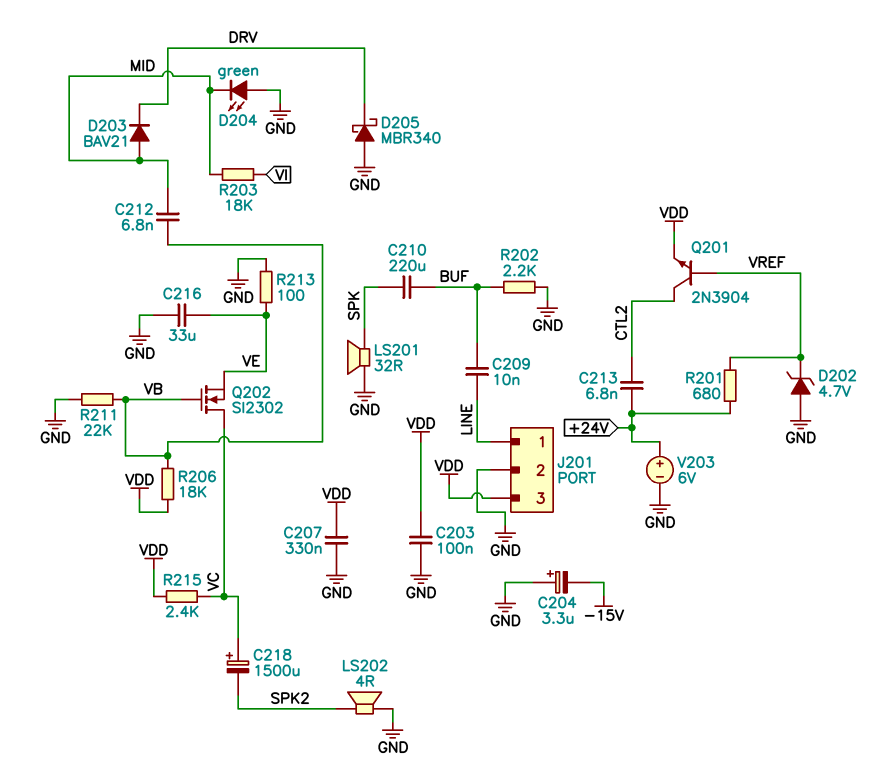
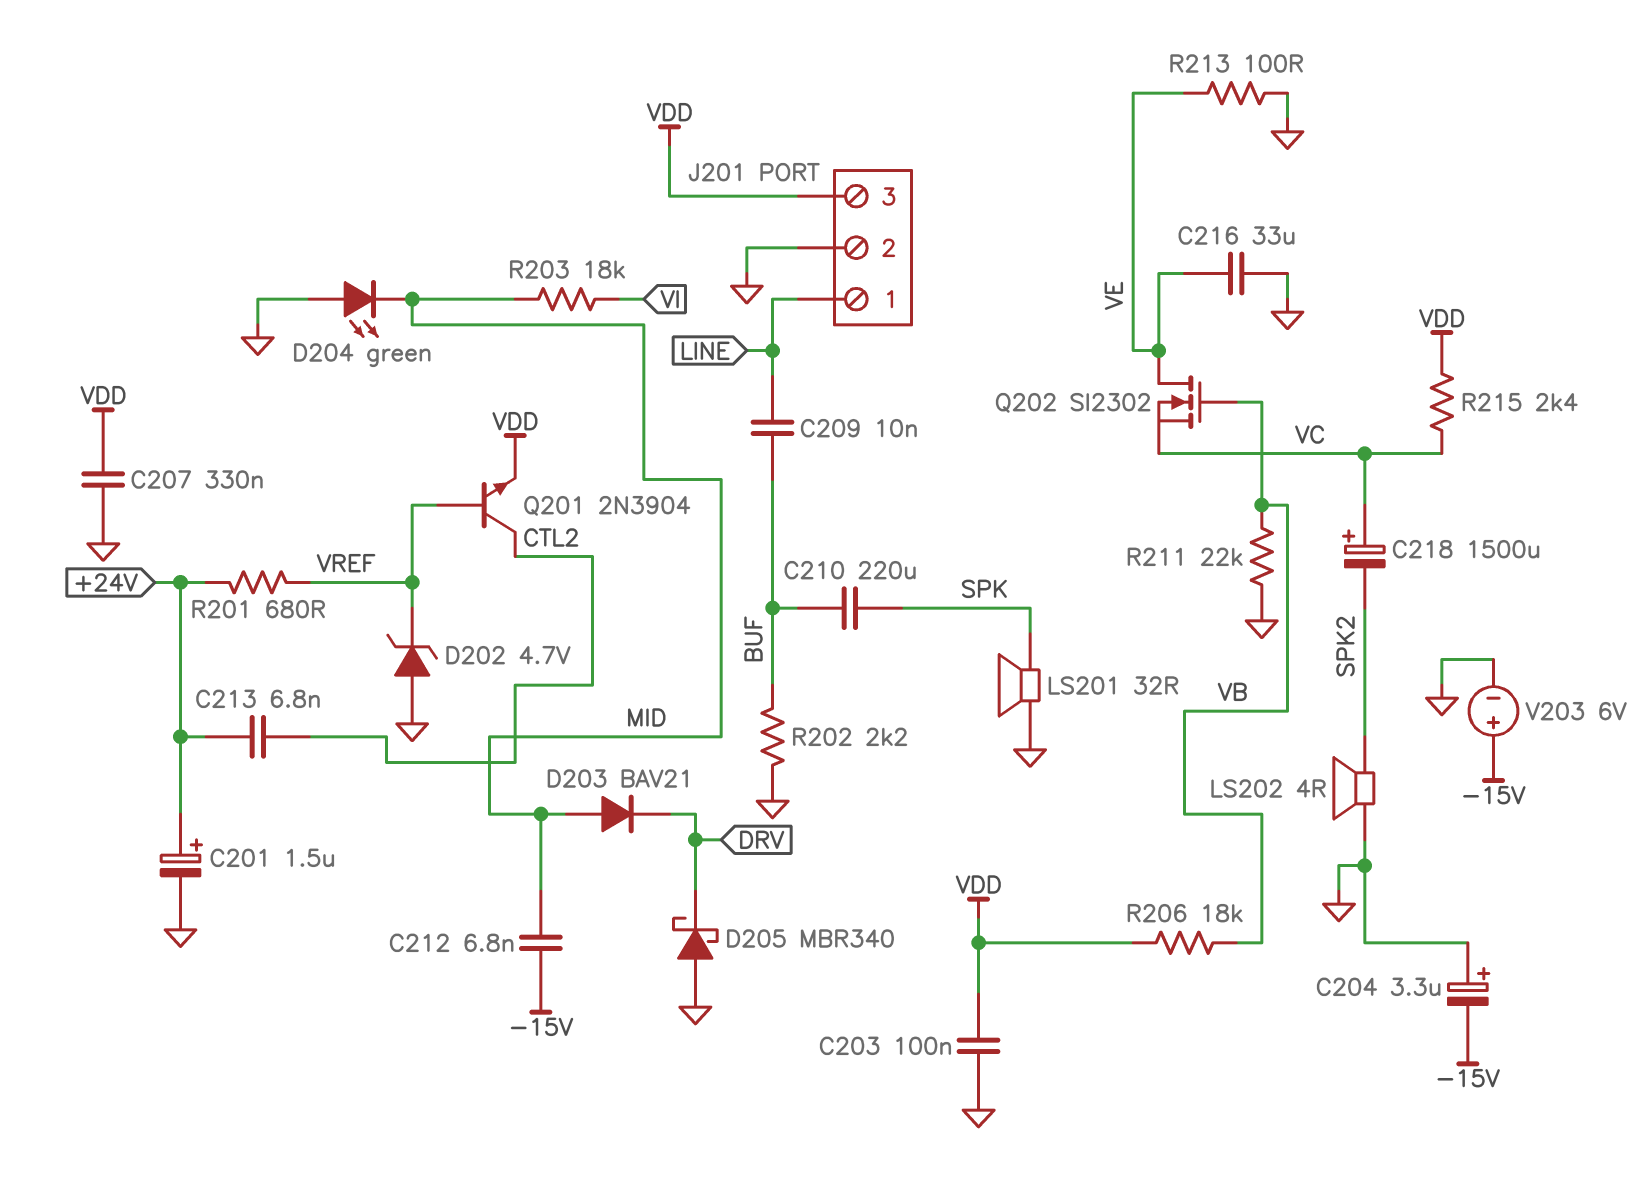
C201: none -> 1.5uF (plus +24V, minus GND)
C212: 6.8nF (MID, VB) -> 6.8nF (-15V, MID)
Q202: NMOS SI2302 (G VB, D VC, S VE) -> NMOS SI2302 (G VB, D VE, S VC)
V203: 6V (plus +24V, minus GND) -> 6V (plus -15V, minus GND)

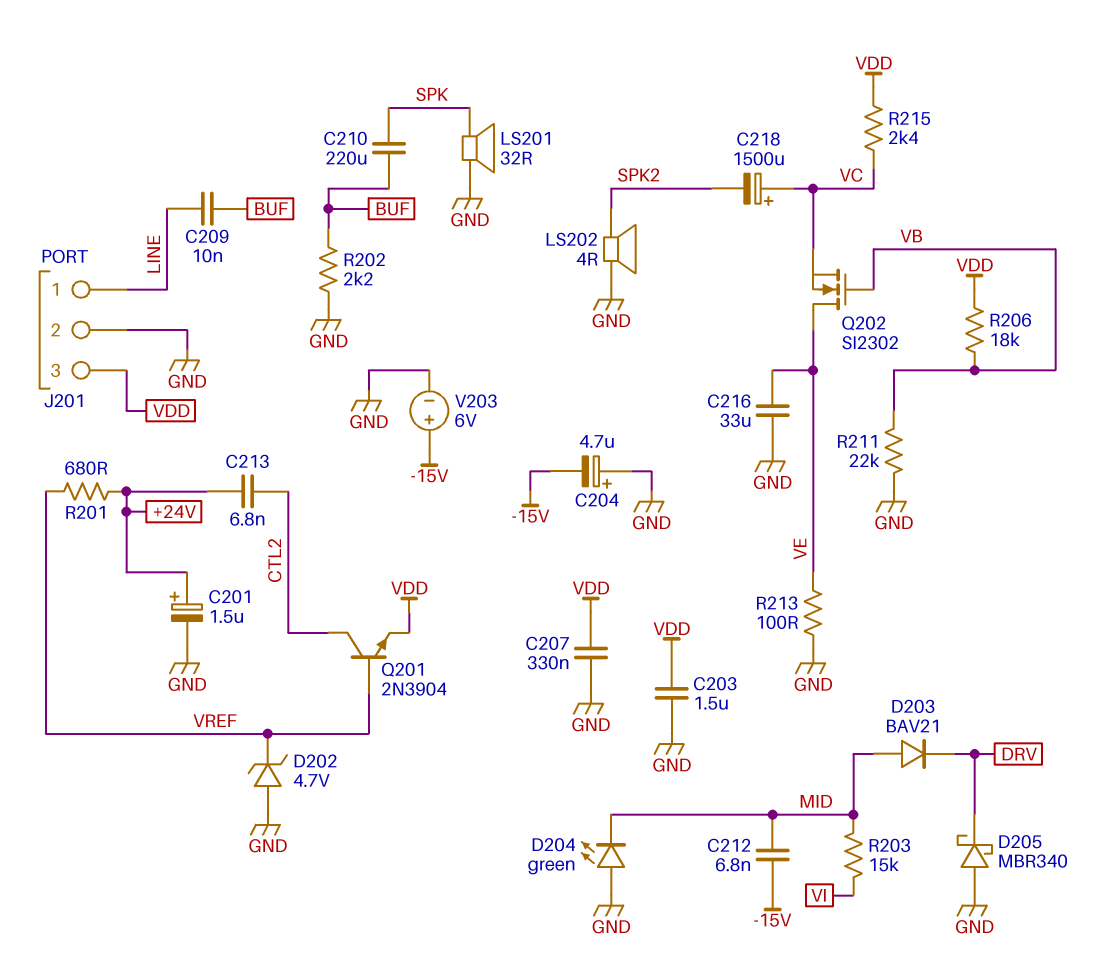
C203: 100nF (GND, VDD) -> 1.5uF (GND, VDD)
C204: 3.3uF (plus GND, minus -15V) -> 4.7uF (plus GND, minus -15V)
R203: 18k (MID, VI) -> 15k (MID, VI)

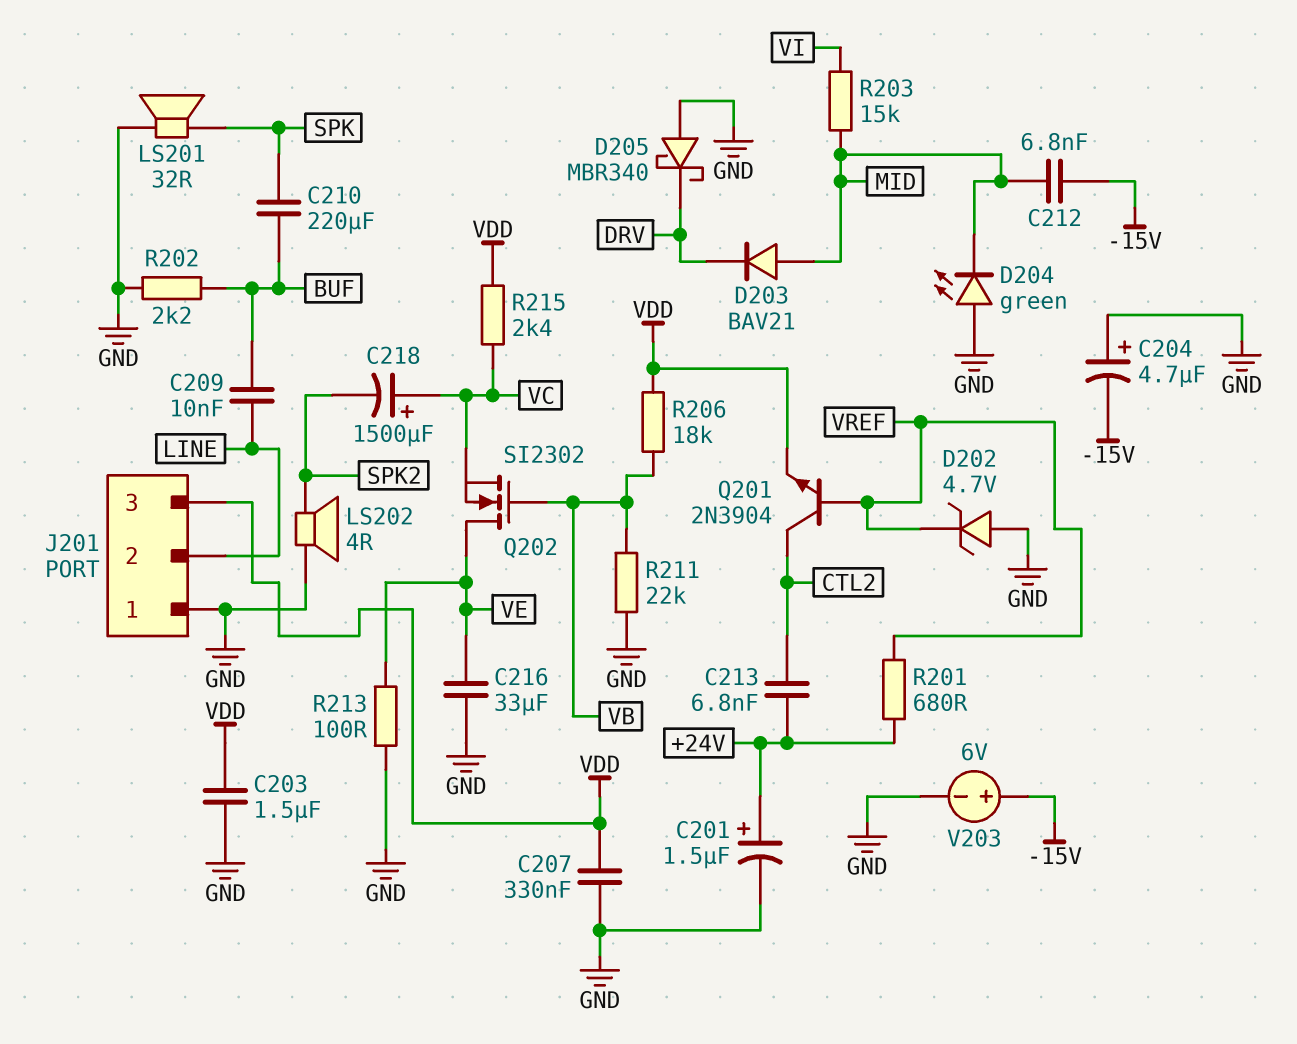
J201 pin 1: LINE -> GND
J201 pin 2: GND -> LINE

